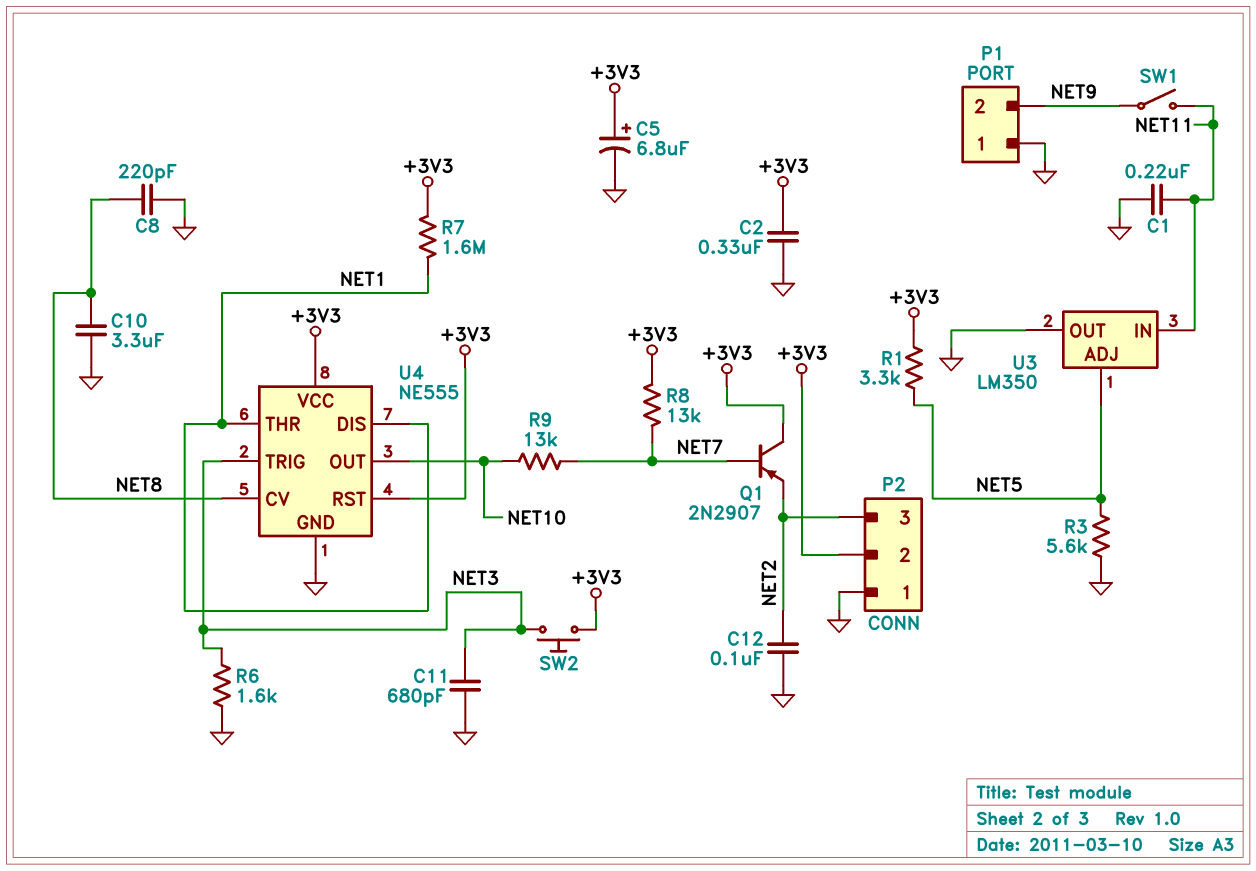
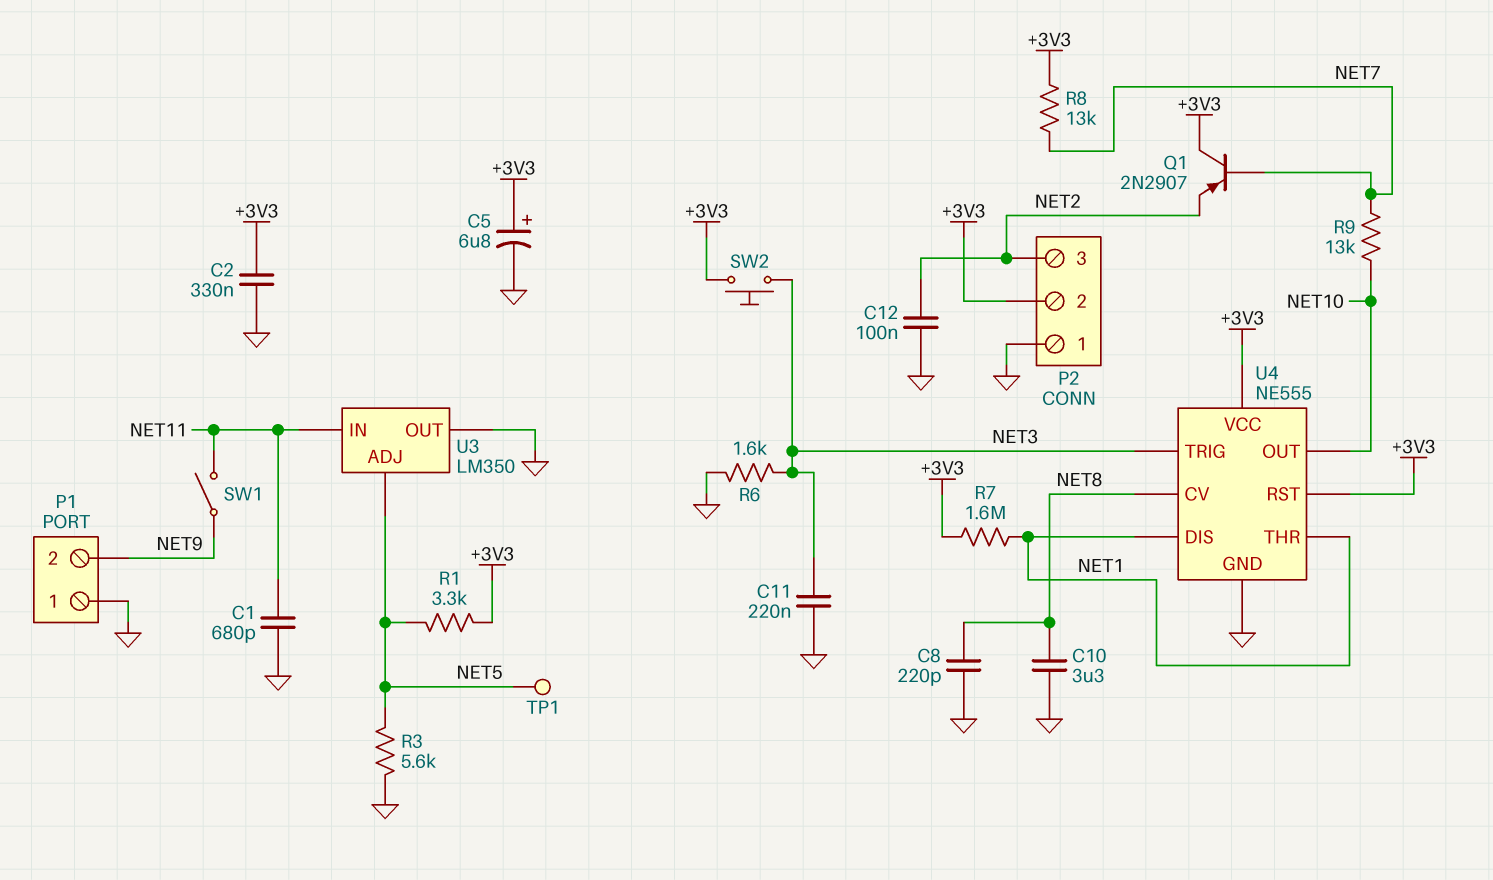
C1: 220nF (GND, NET11) -> 680pF (GND, NET11)
C11: 680pF (GND, NET3) -> 220nF (GND, NET3)
TP1: none -> test point (NET5)

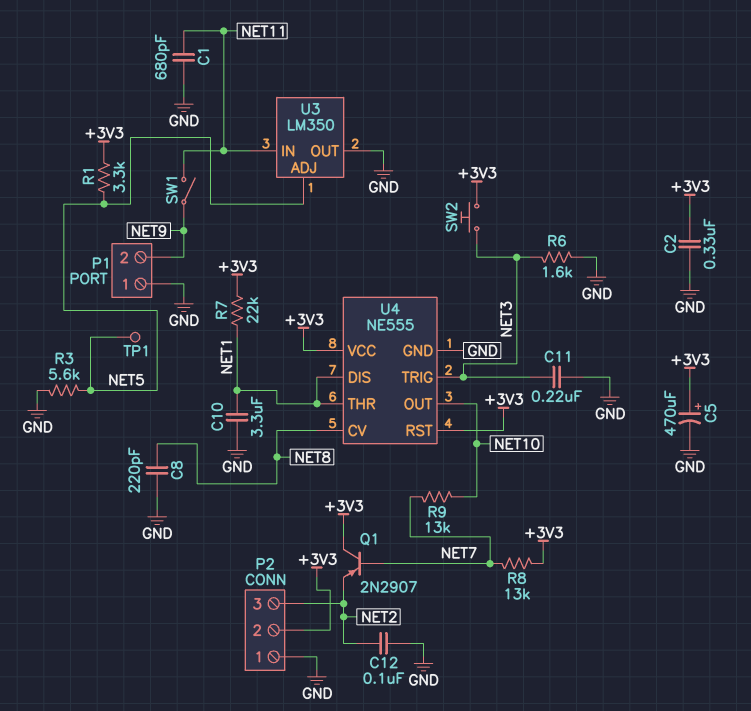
C5: 6.8uF (plus +3V3, minus GND) -> 470uF (plus +3V3, minus GND)
C10: 3.3uF (GND, NET8) -> 3.3uF (GND, NET1)
R7: 1.6M (+3V3, NET1) -> 22k (+3V3, NET1)

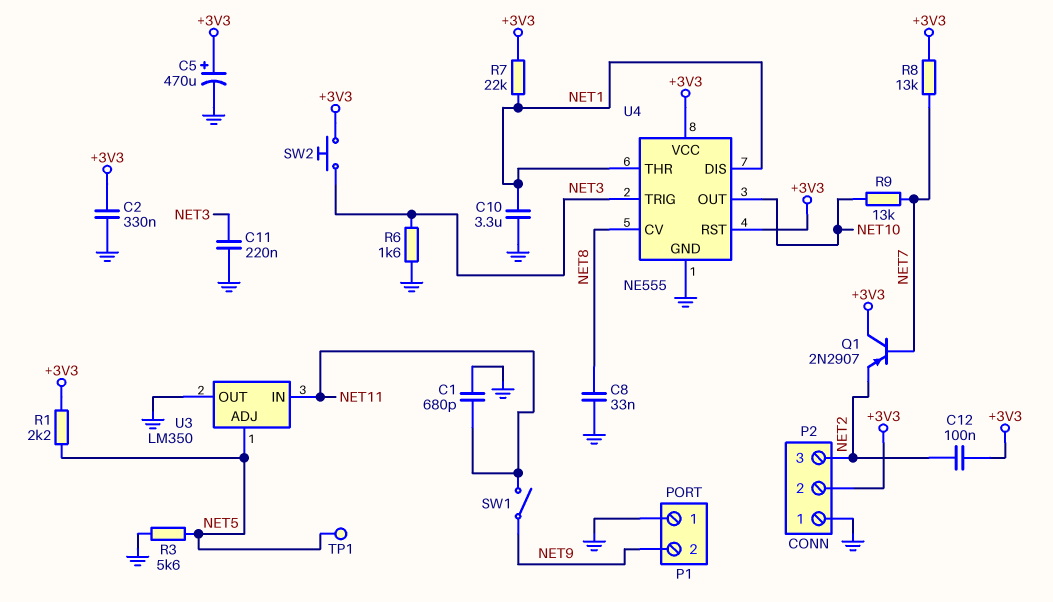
C8: 220pF (GND, NET8) -> 33nF (GND, NET8)
C12: 100nF (GND, NET2) -> 100nF (+3V3, NET2)
R1: 3.3k (+3V3, NET5) -> 2.2k (+3V3, NET5)

